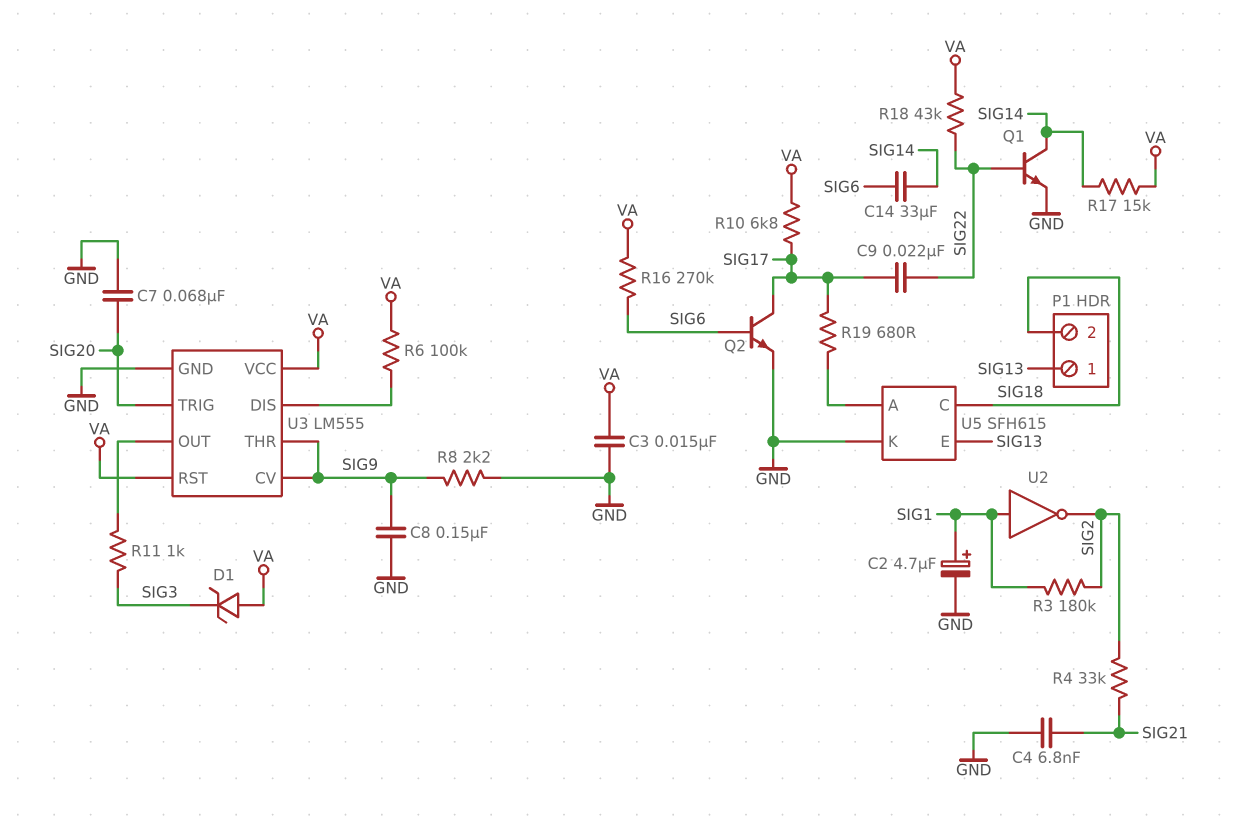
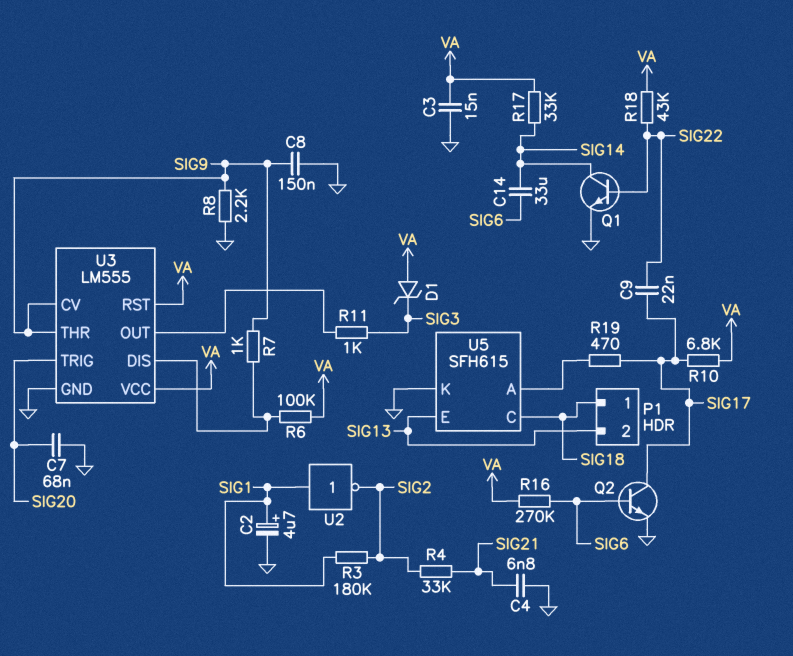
P1 pin 1: SIG13 -> SIG18
P1 pin 2: SIG18 -> SIG13
R7: none -> 1k (SIG9, U3/DIS)
R17: 15k (SIG14, VA) -> 33k (SIG14, VA)
R19: 680 (SIG17, U5/A) -> 470 (SIG17, U5/A)

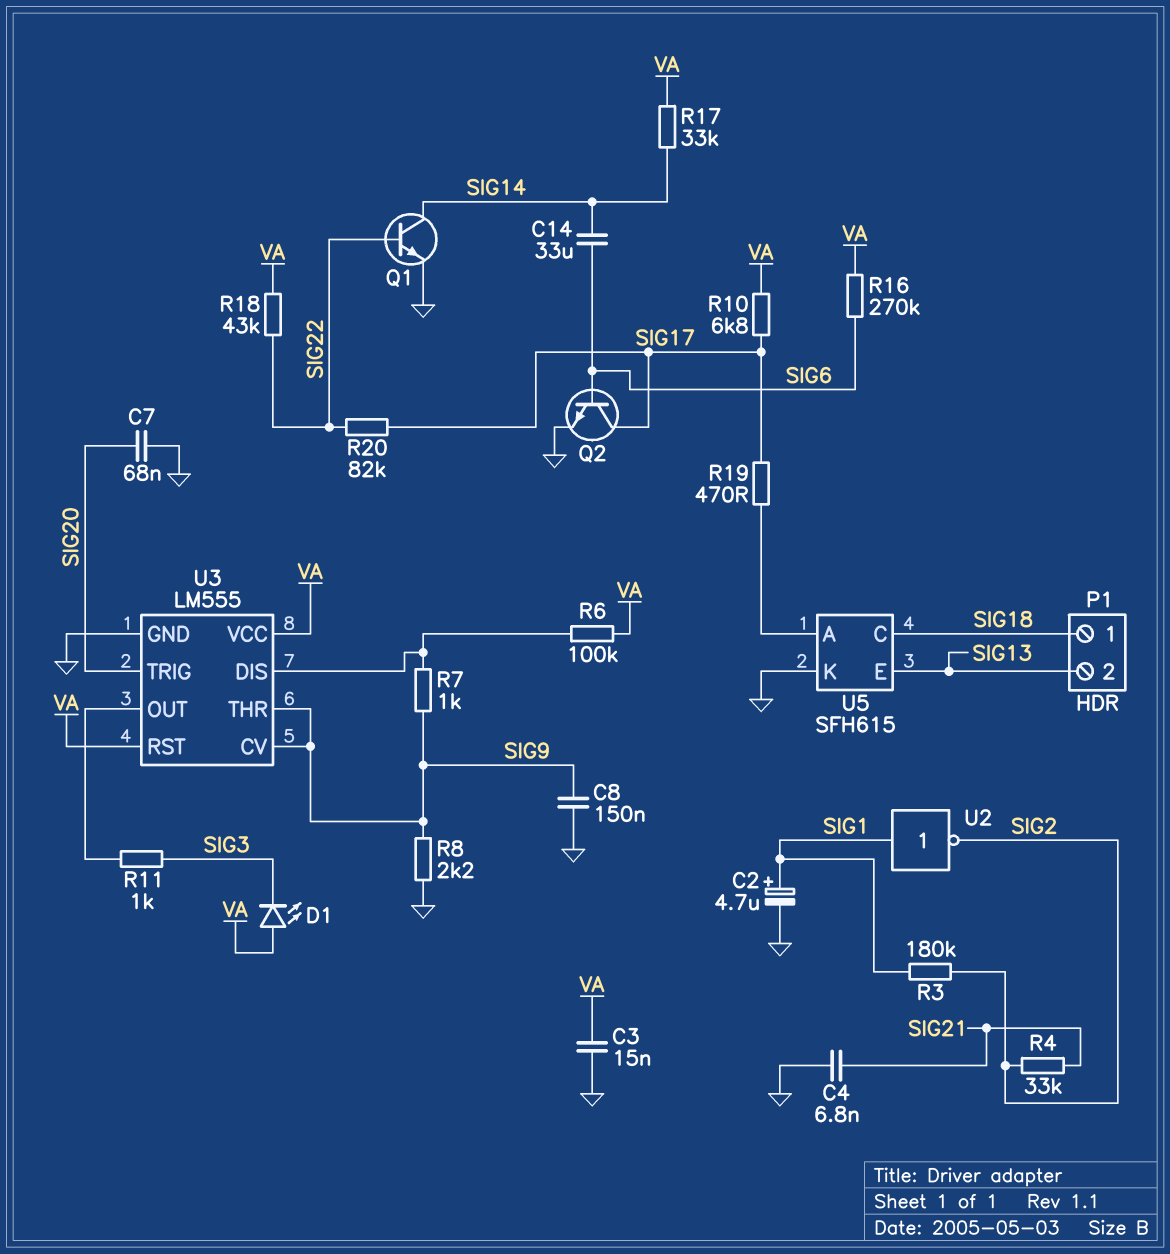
C9: 22nF (SIG17, SIG22) -> none
D1: zener (A VA, K SIG3) -> LED (A VA, K SIG3)
R20: none -> 82k (SIG17, SIG22)

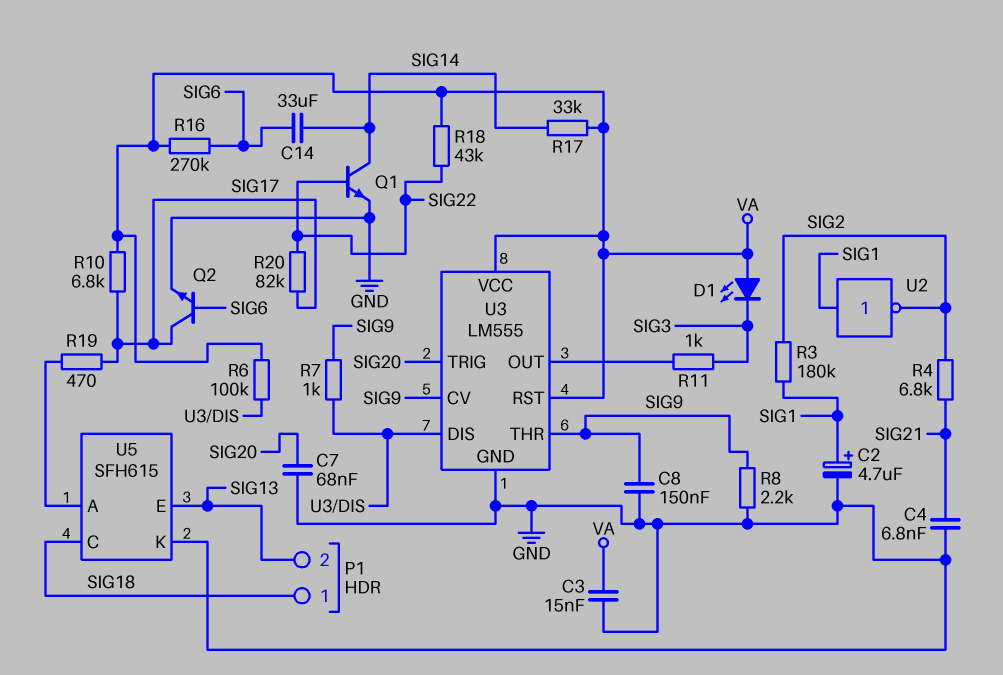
R4: 33k (SIG2, SIG21) -> 6.8k (SIG2, SIG21)

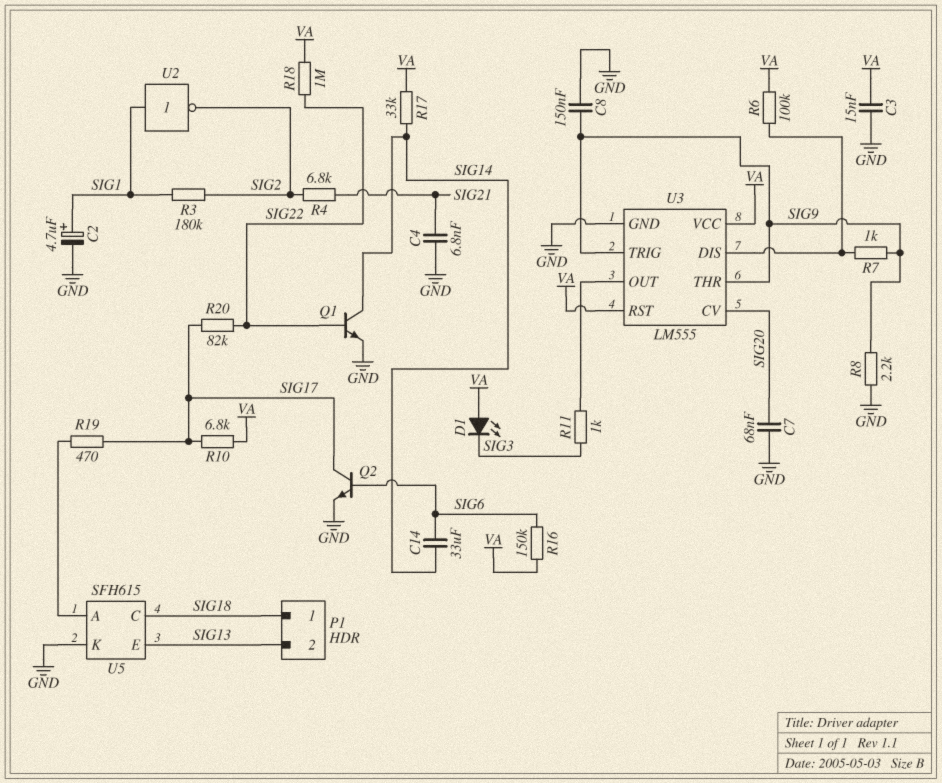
R16: 270k (SIG6, VA) -> 150k (SIG6, VA)
R18: 43k (SIG22, VA) -> 1M (SIG22, VA)
U3 pin CV: SIG9 -> SIG20
U3 pin TRIG: SIG20 -> SIG9

